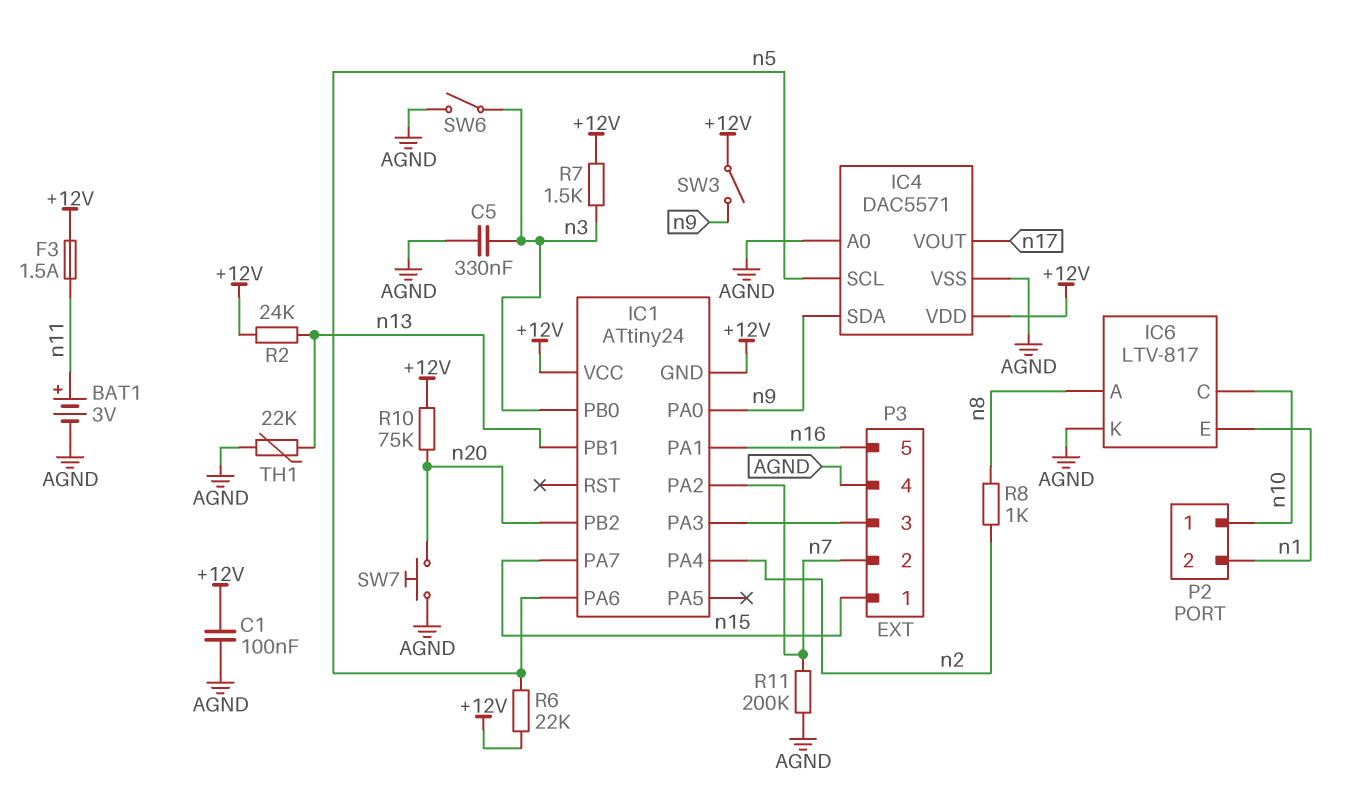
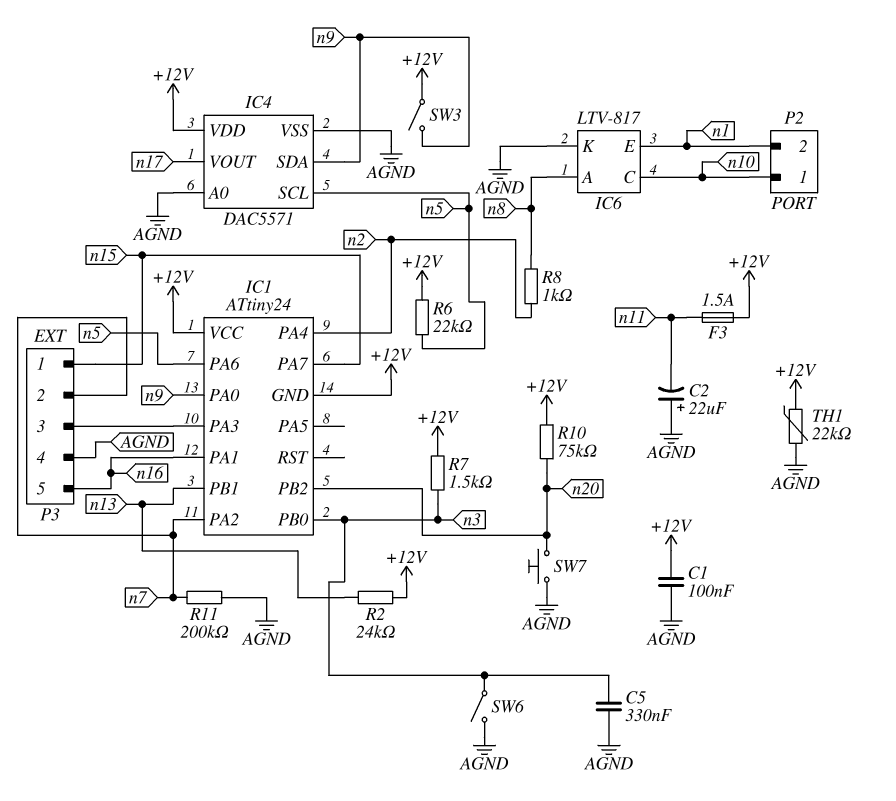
BAT1: 3V (plus n11, minus AGND) -> none
C2: none -> 22uF (plus AGND, minus n11)
TH1: 22k (AGND, n13) -> 22k (+12V, AGND)

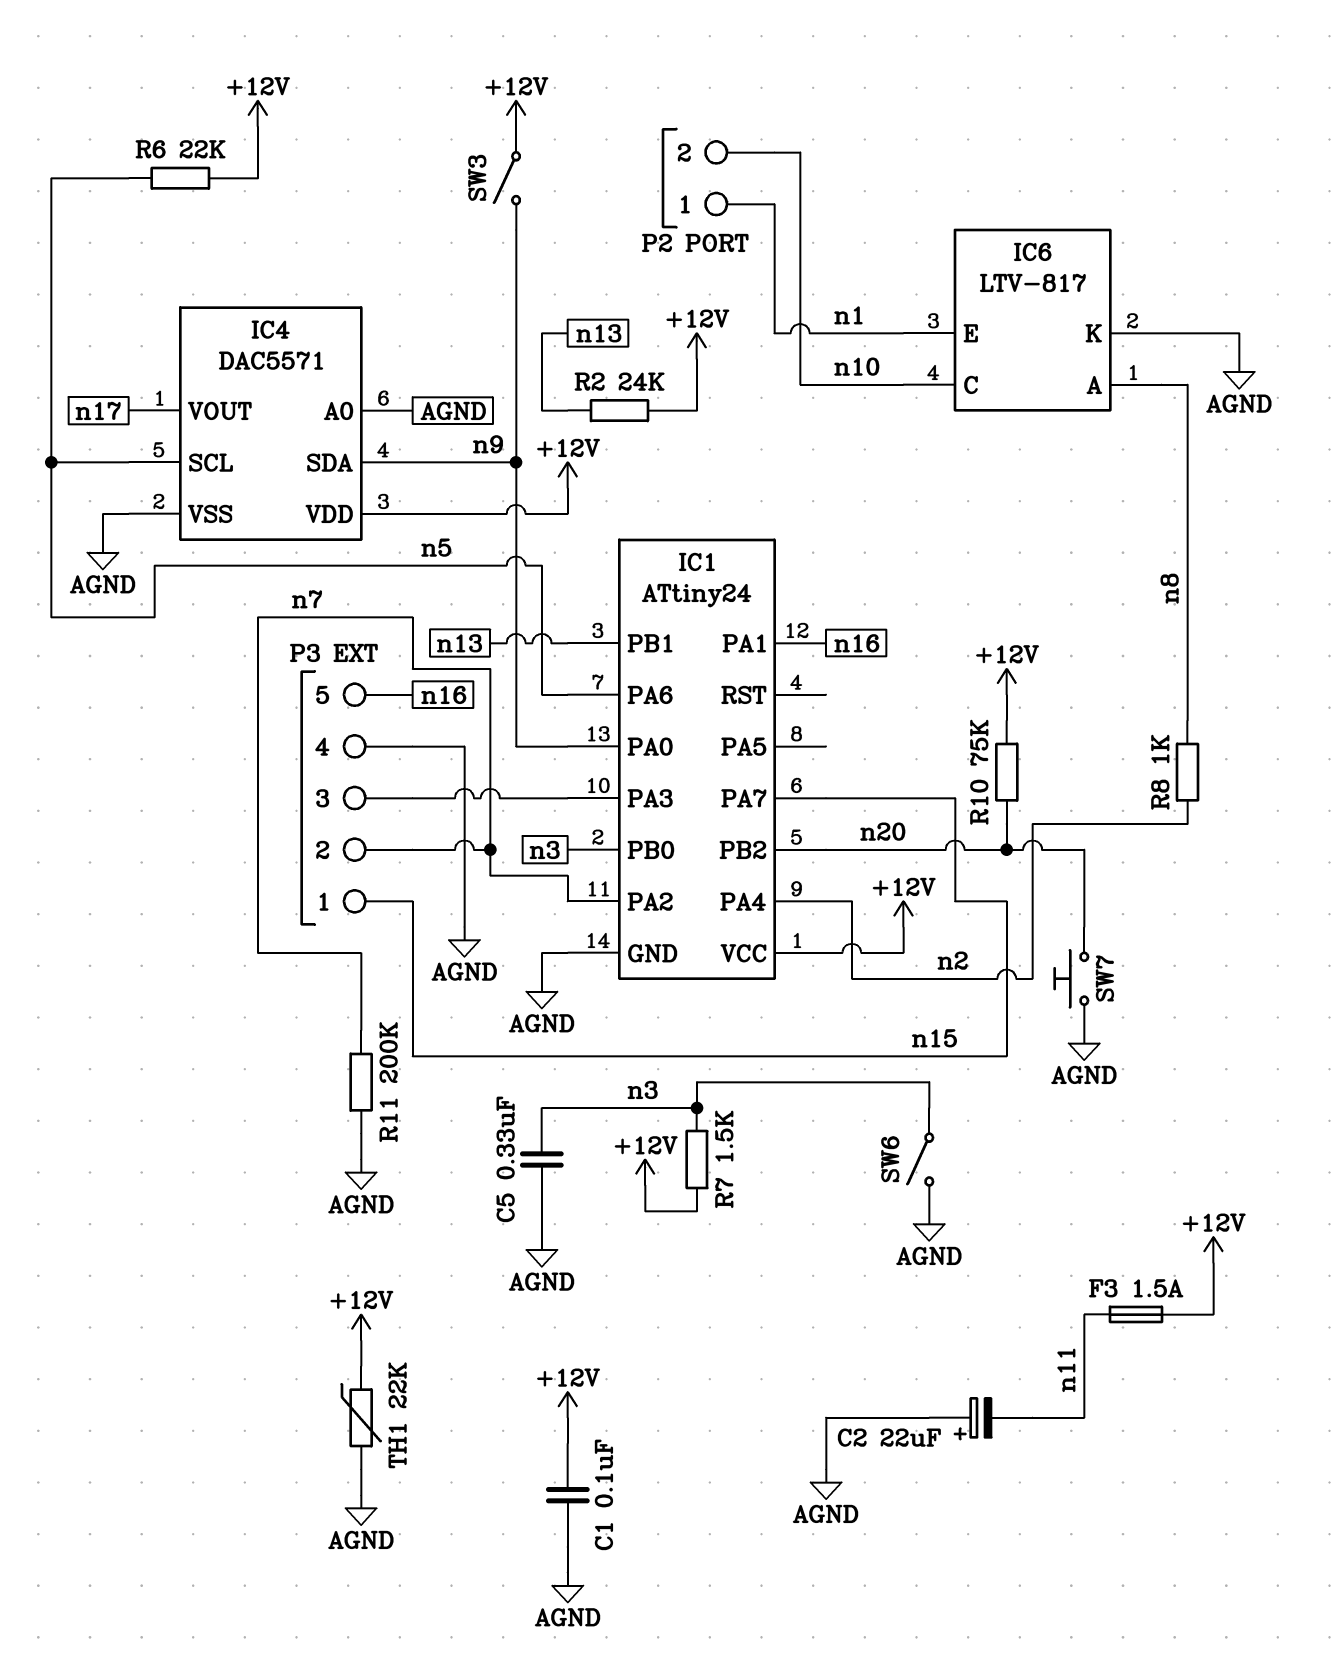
IC1 pin GND: +12V -> AGND
P2 pin 1: n10 -> n1
P2 pin 2: n1 -> n10

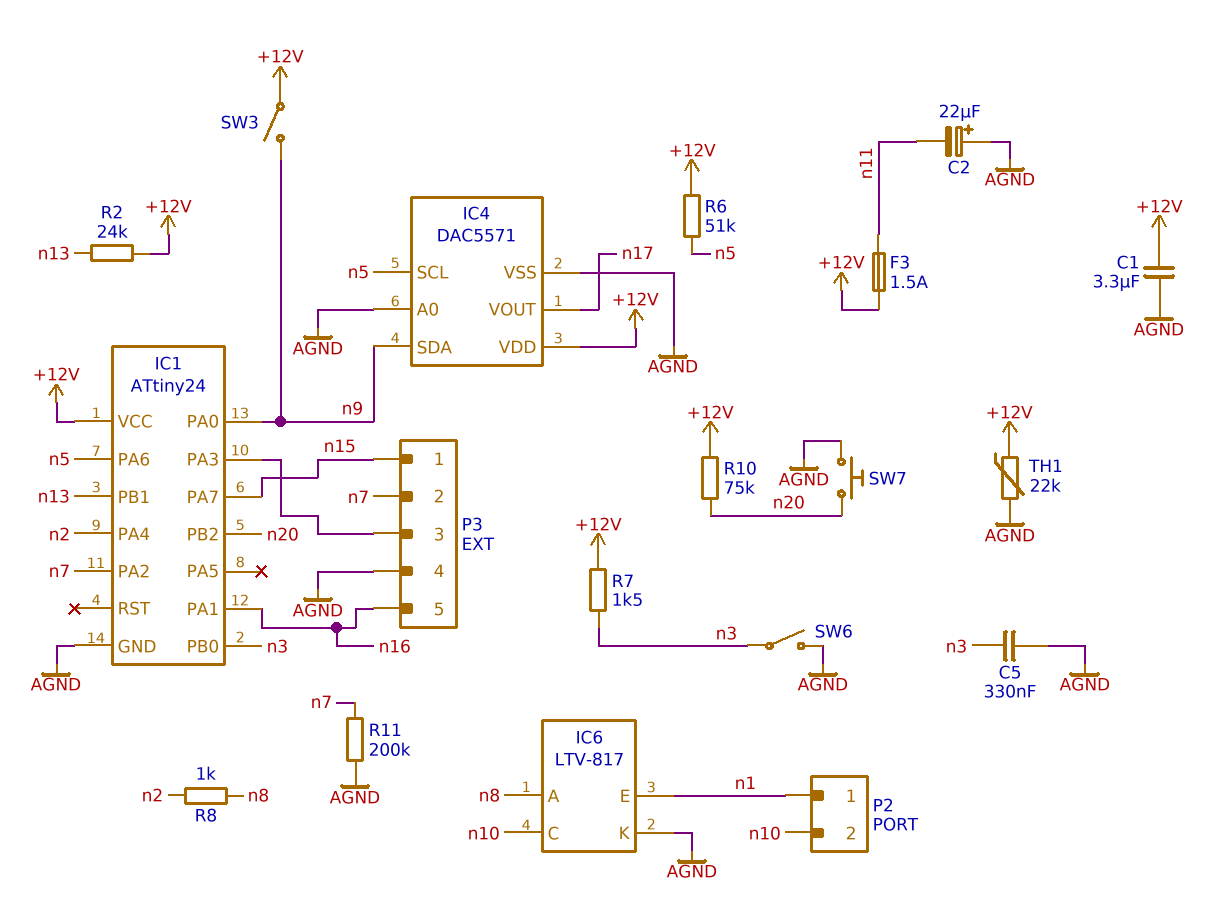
C1: 100nF (+12V, AGND) -> 3.3uF (+12V, AGND)
R6: 22k (+12V, n5) -> 51k (+12V, n5)

